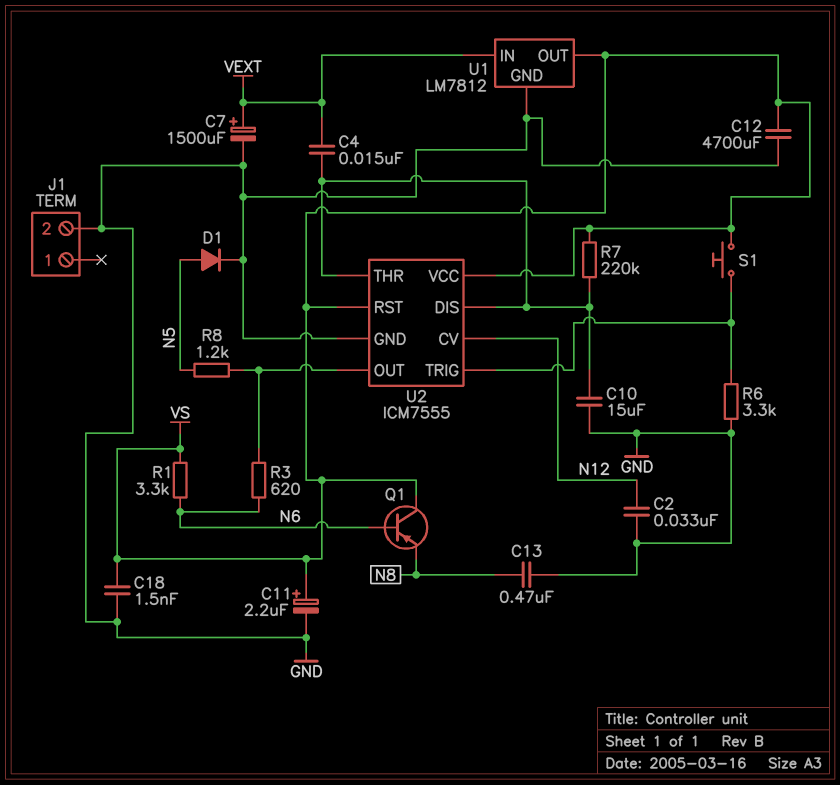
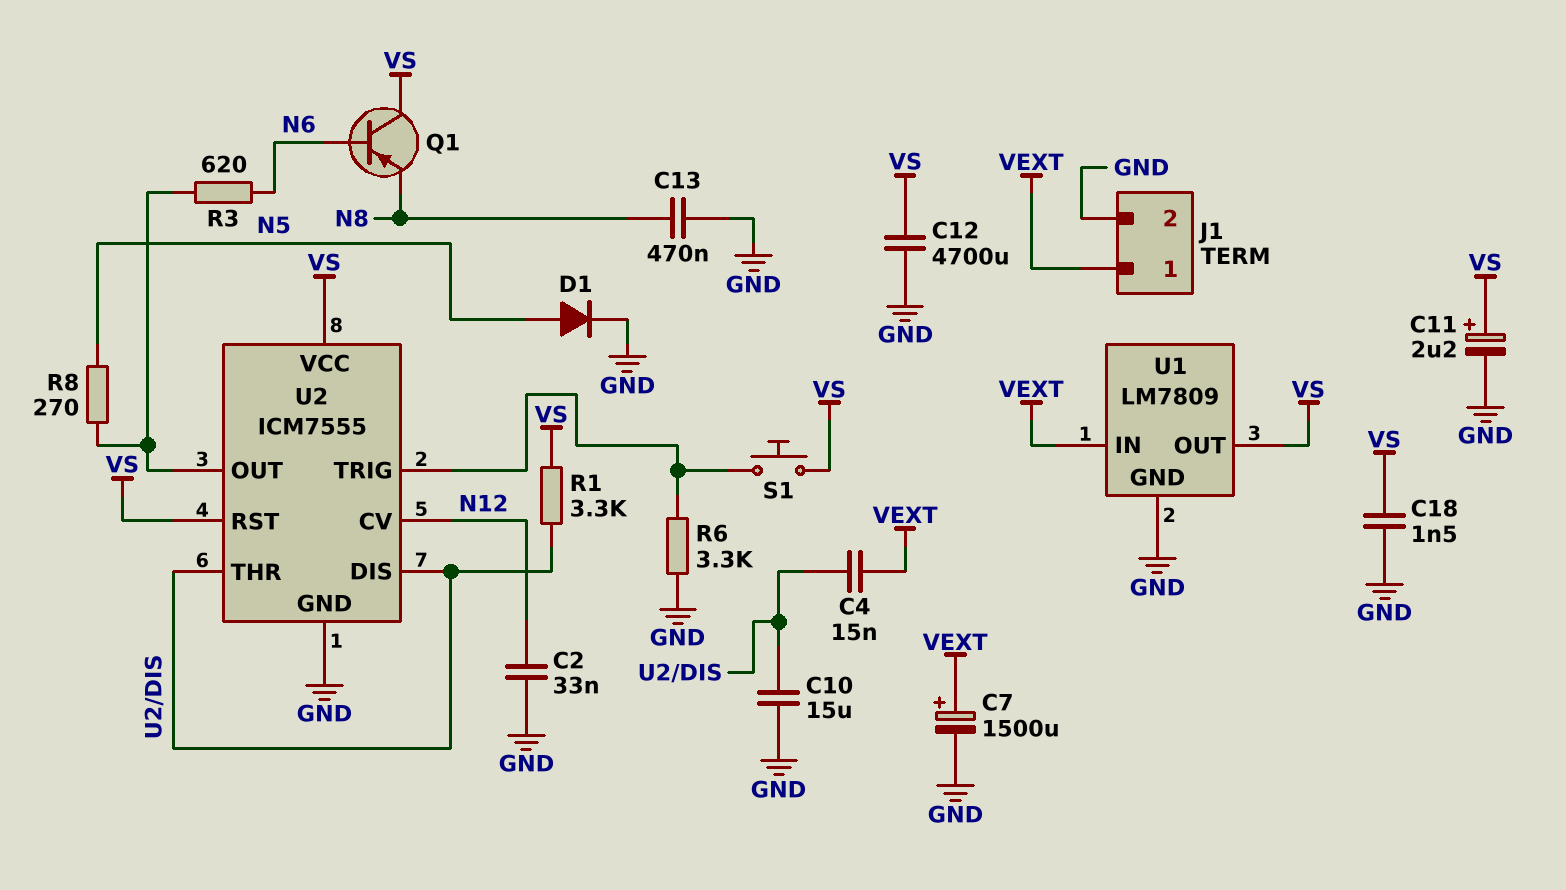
J1 pin 1: none -> VEXT
R1: 3.3k (N6, VS) -> 3.3k (U2/DIS, VS)
R7: 220k (U2/DIS, VS) -> none
R8: 1.2k (N5, U2/OUT) -> 270 (N5, U2/OUT)
U1: LM7812 -> LM7809

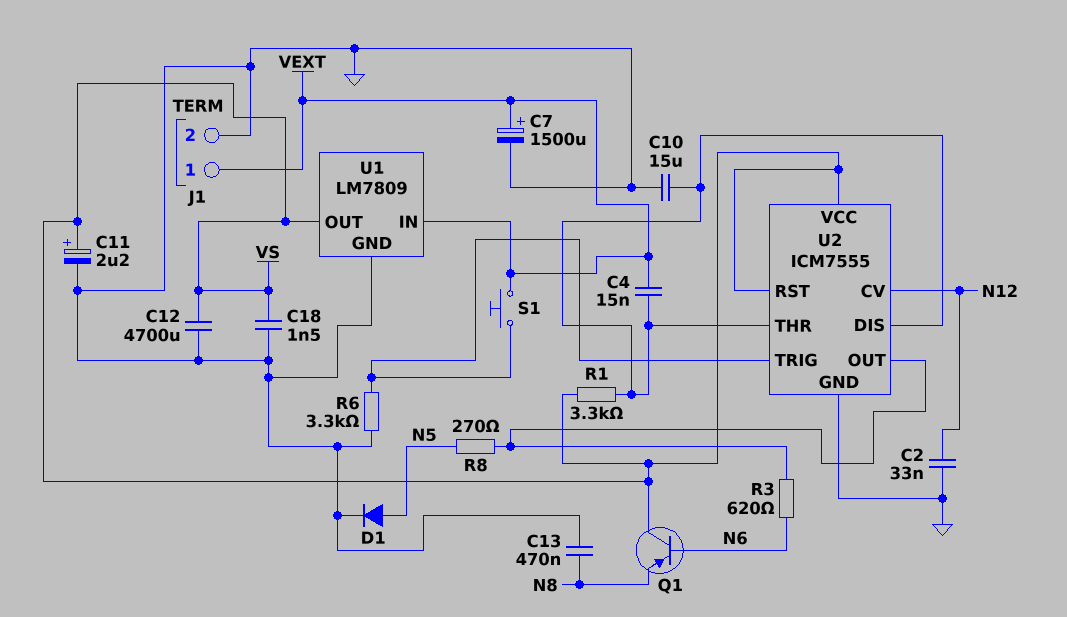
S1: button (U2/TRIG, VS) -> button (U2/TRIG, VEXT)

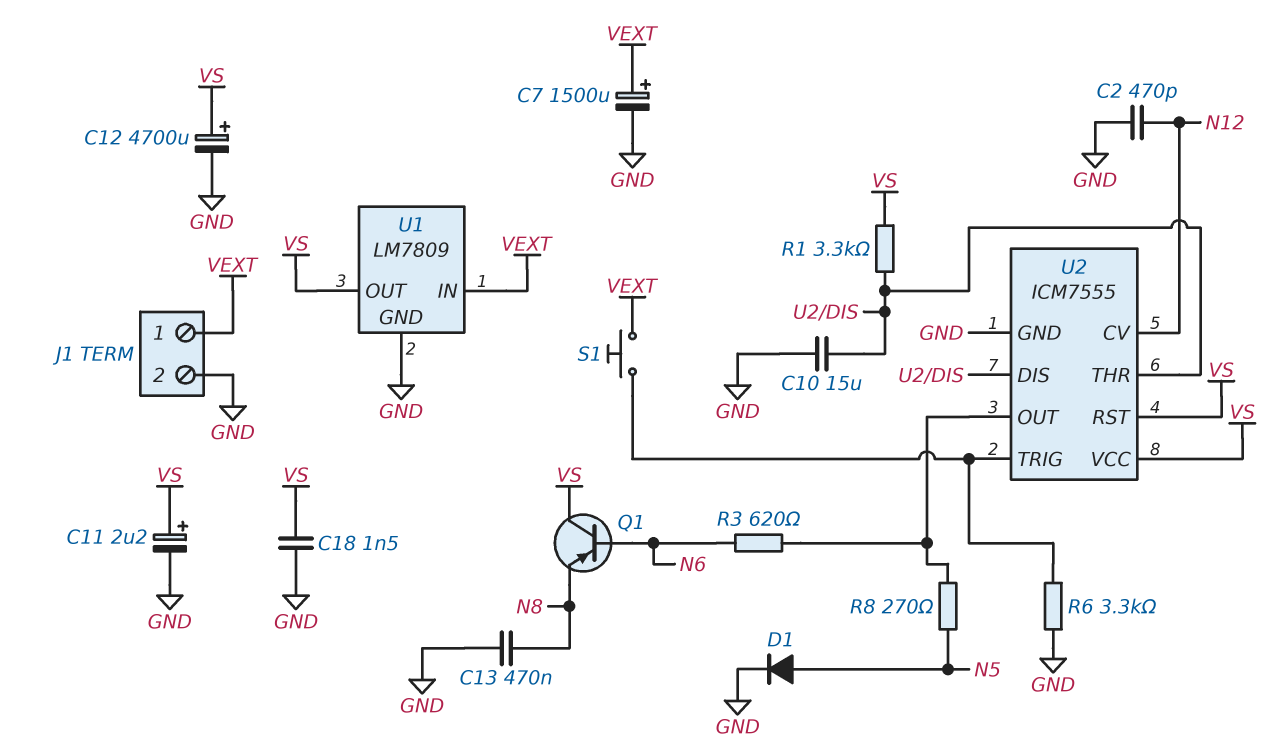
C2: 33nF (GND, N12) -> 470pF (GND, N12)
C4: 15nF (U2/DIS, VEXT) -> none
C12: 4700uF (GND, VS) -> 4700uF (plus VS, minus GND)

